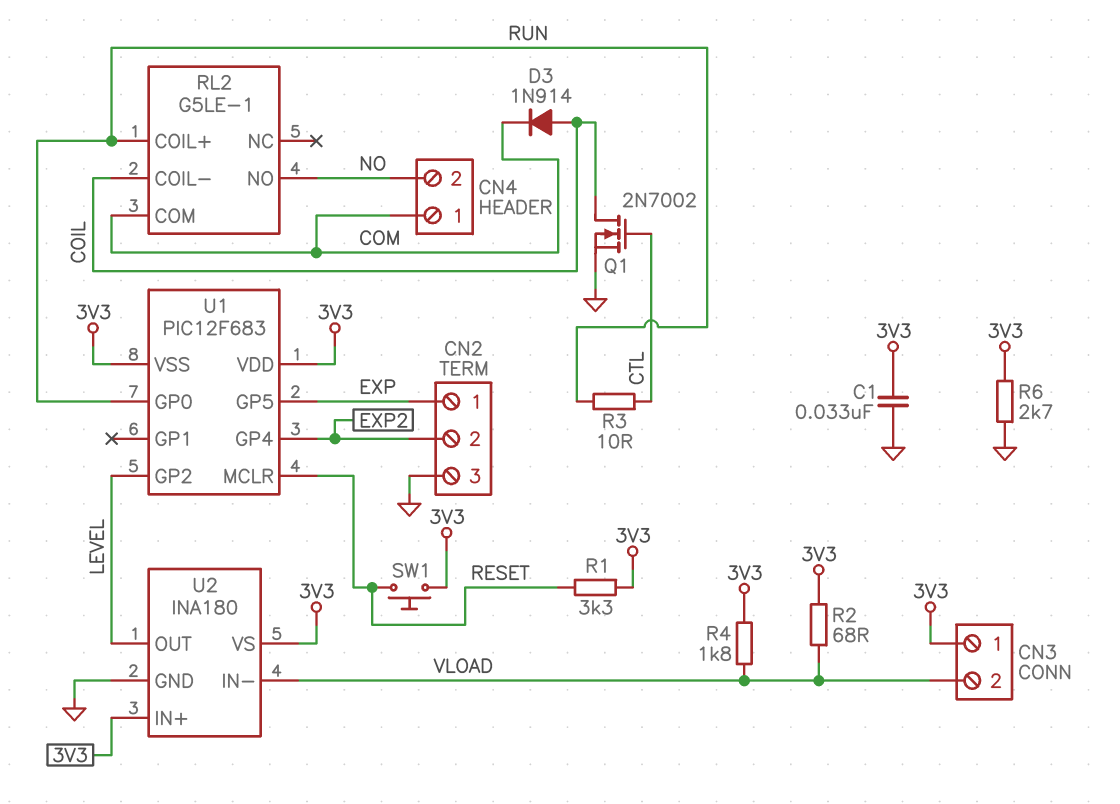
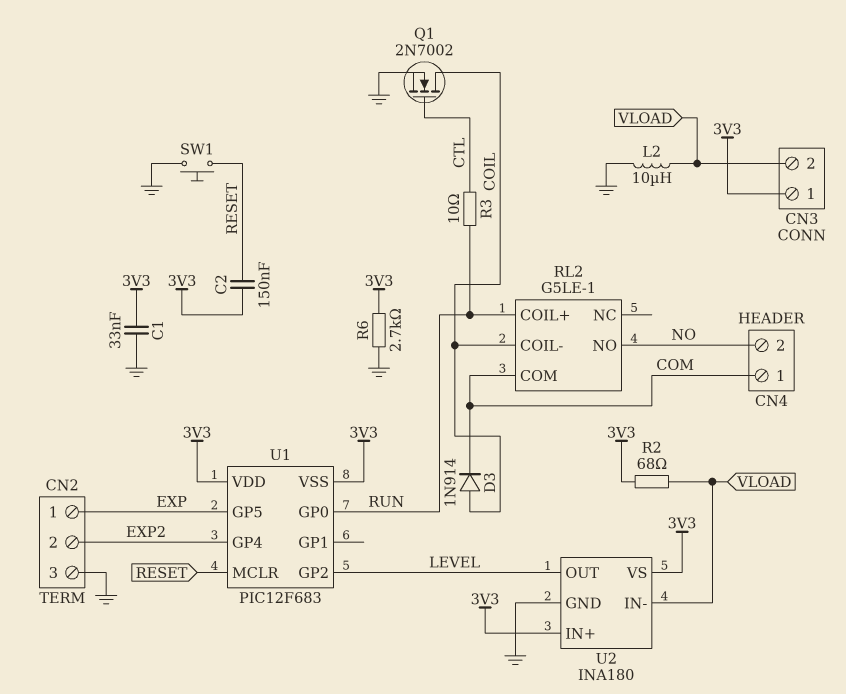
C2: none -> 150nF (3V3, RESET)
L2: none -> 10uH (GND, VLOAD)
R1: 3.3k (3V3, RESET) -> none
R4: 1.8k (3V3, VLOAD) -> none
SW1: button (3V3, RESET) -> button (GND, RESET)

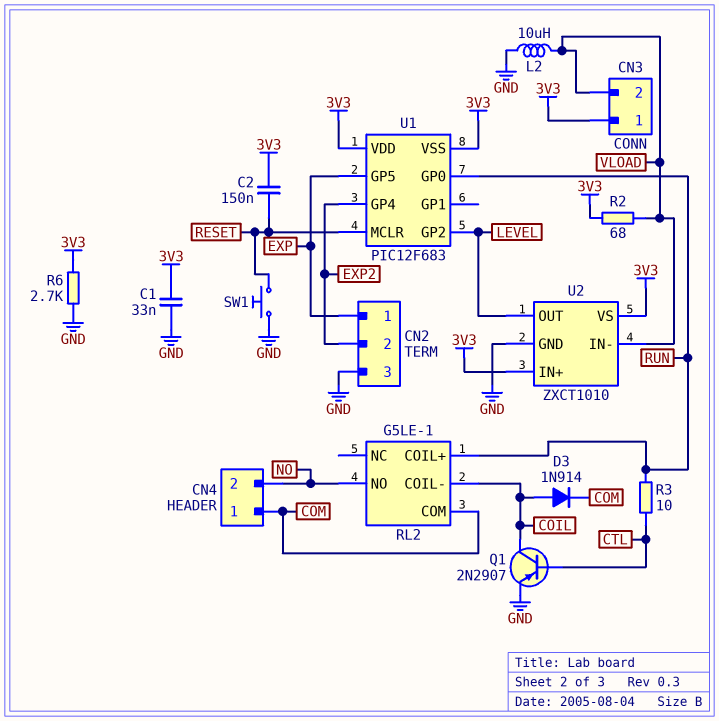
Q1: NMOS 2N7002 (G CTL, D COIL, S GND) -> PNP 2N2907 (B CTL, C COIL, E GND)
U2: INA180 -> ZXCT1010

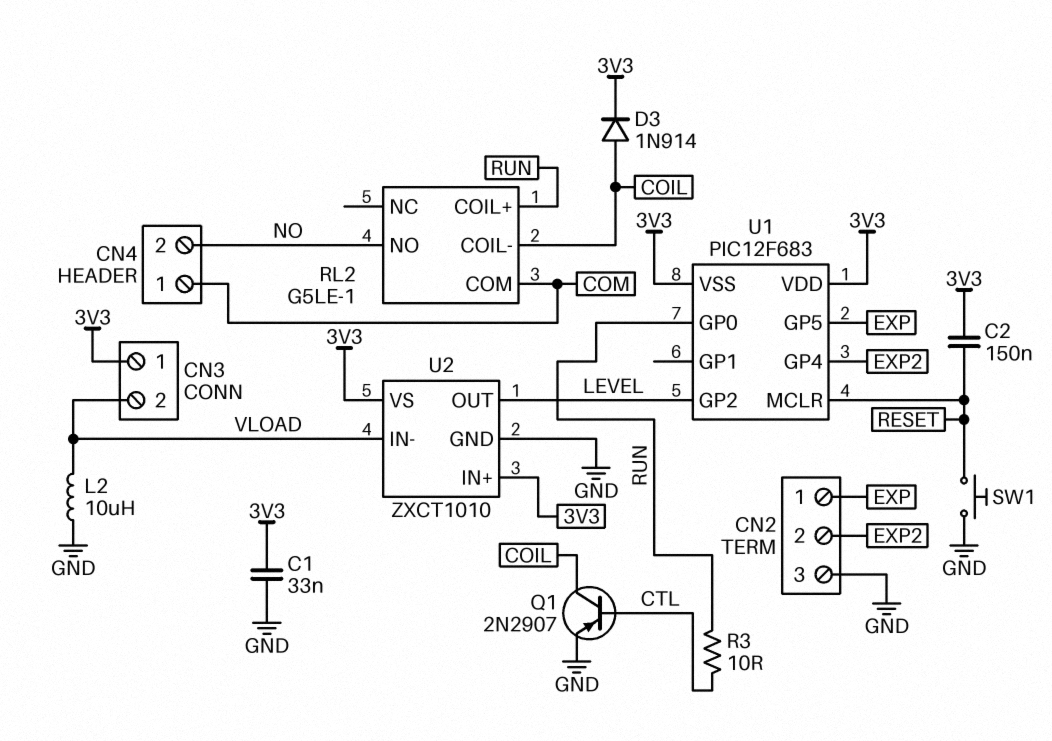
D3: diode 1N914 (A COIL, K COM) -> diode 1N914 (A COIL, K 3V3)
R2: 68 (3V3, VLOAD) -> none
R6: 2.7k (3V3, GND) -> none

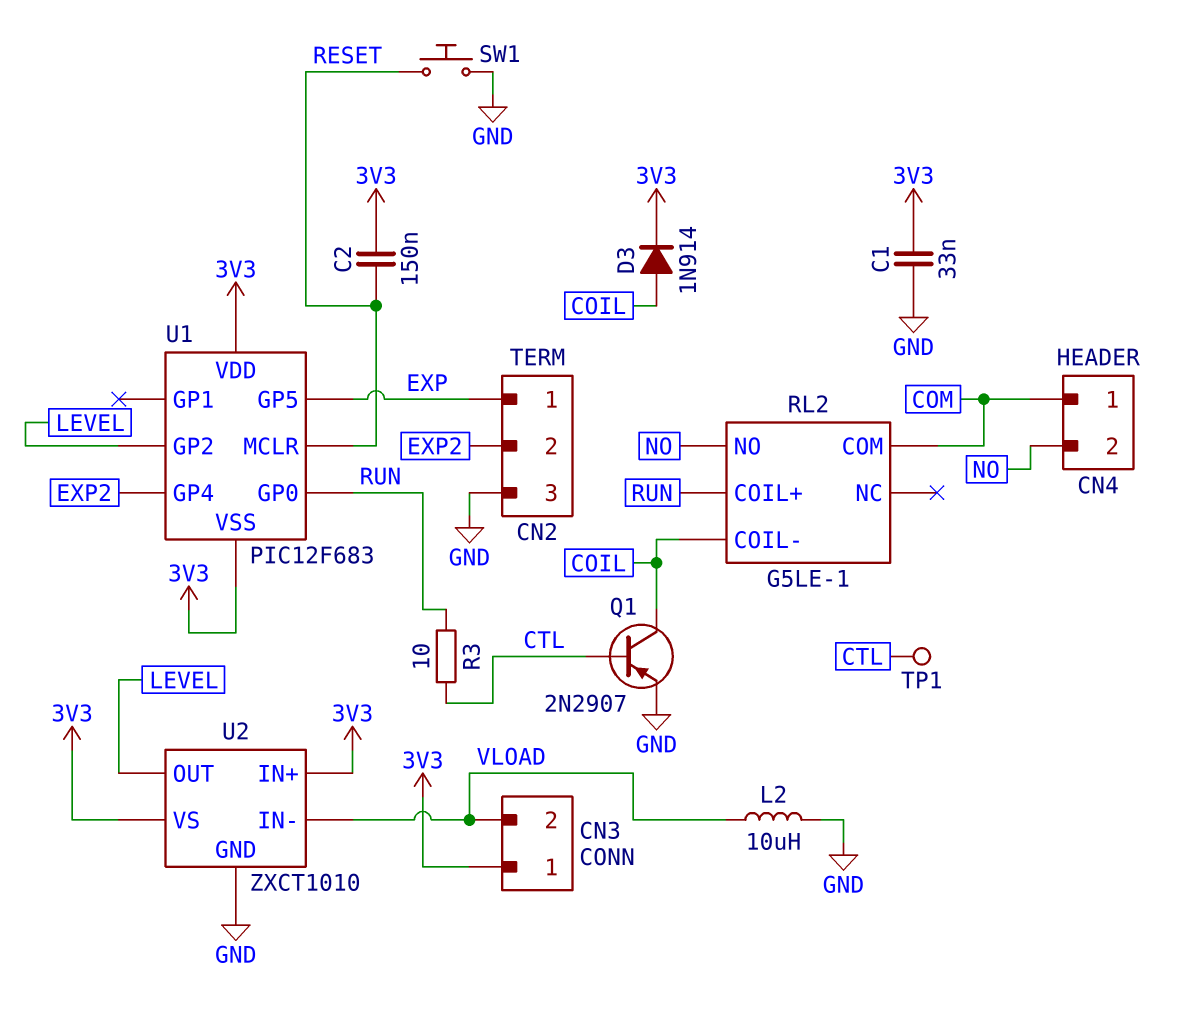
TP1: none -> test point (CTL)

